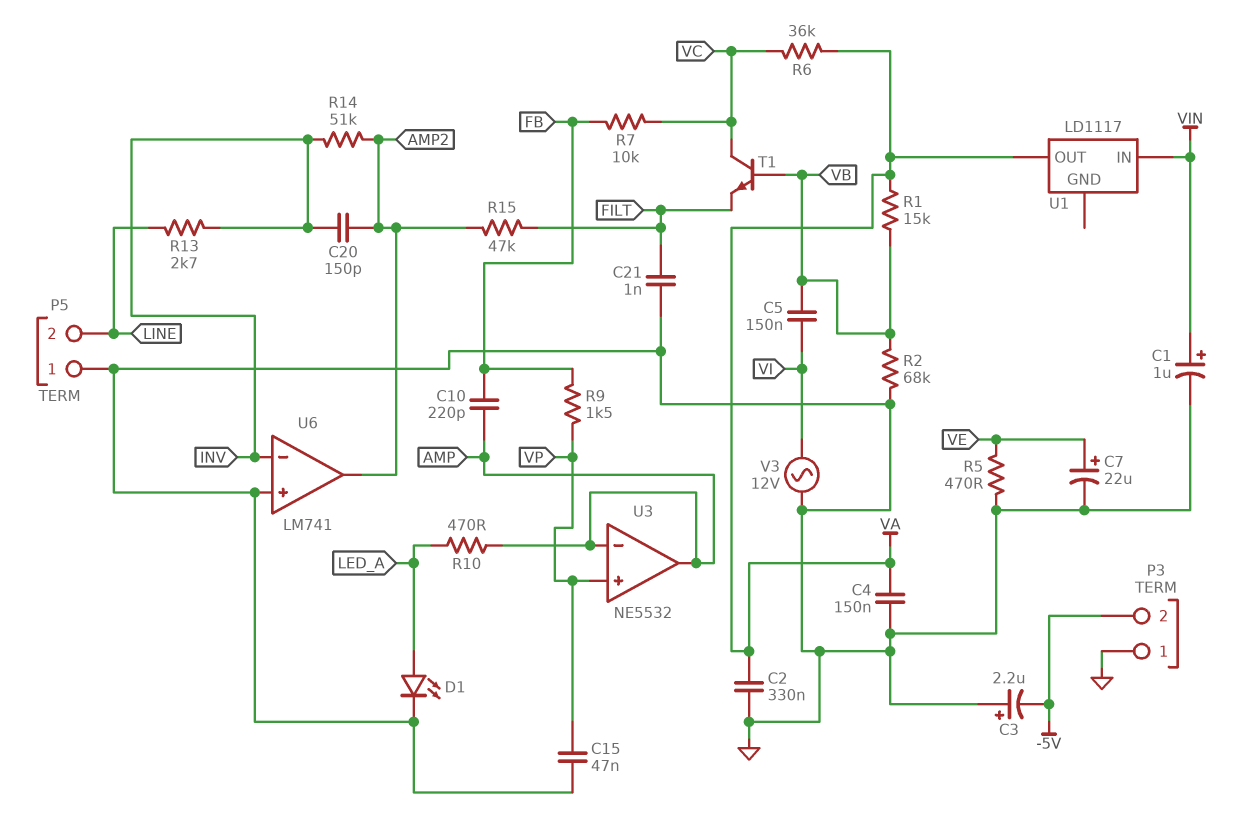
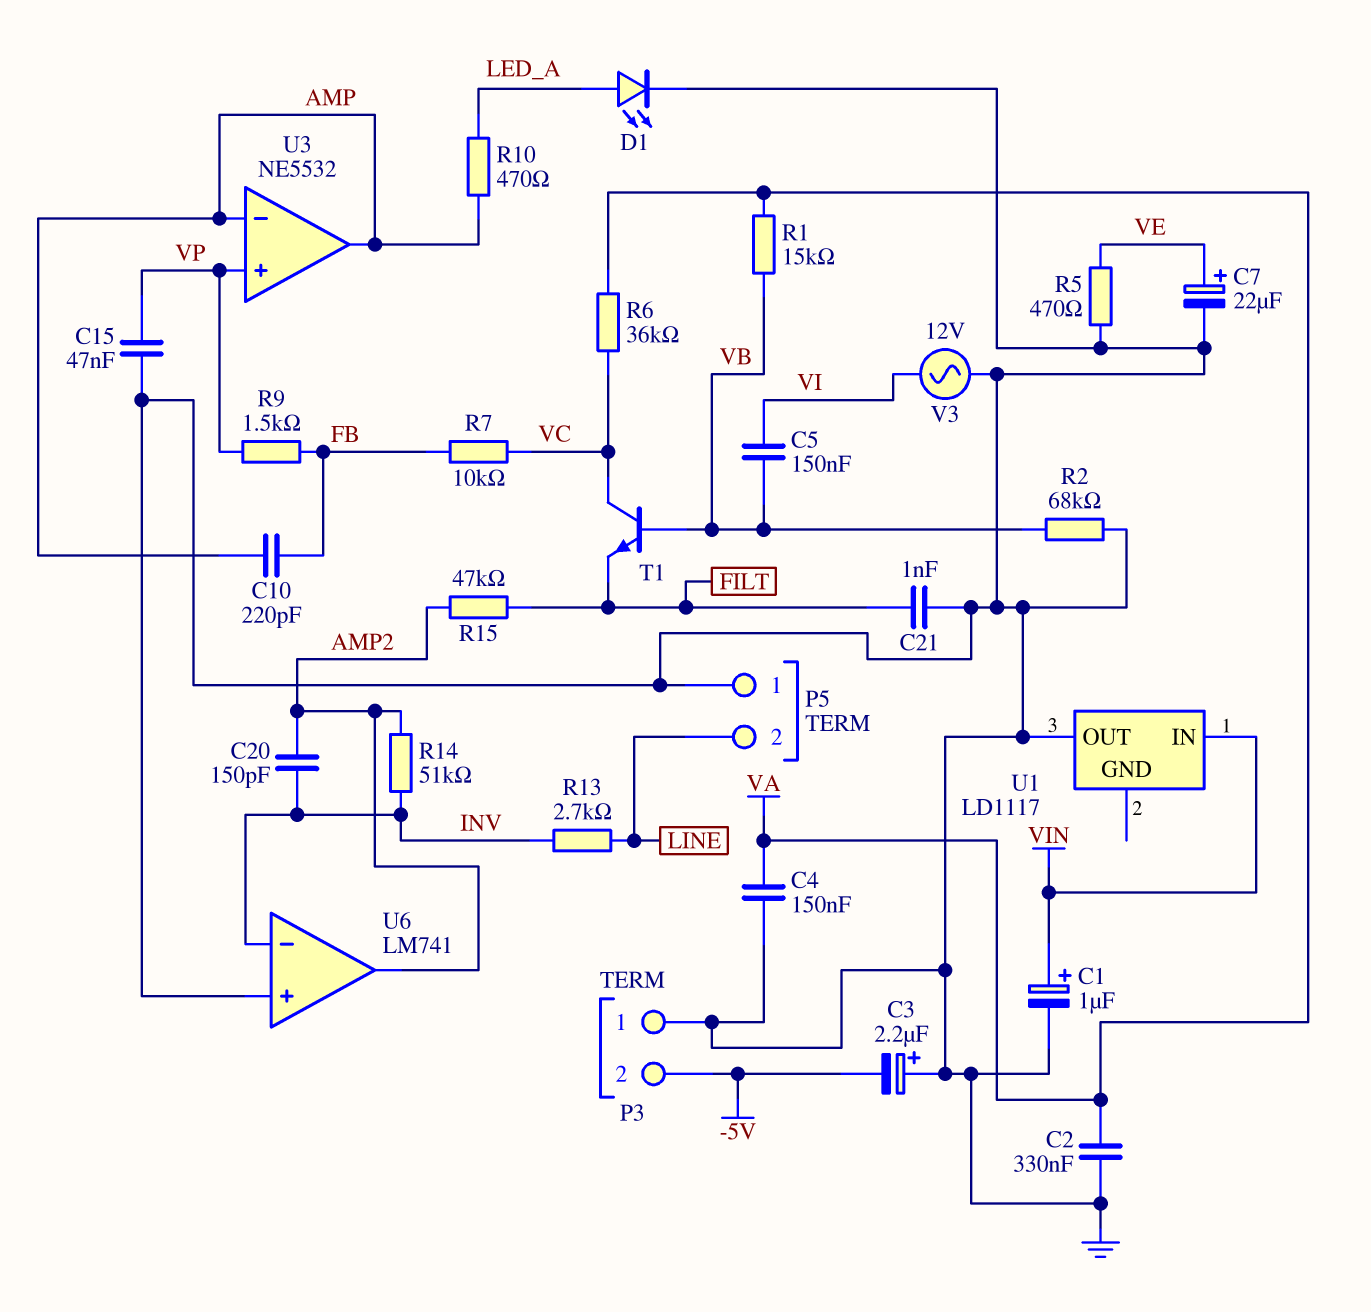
U1 pin OUT: VA -> GND

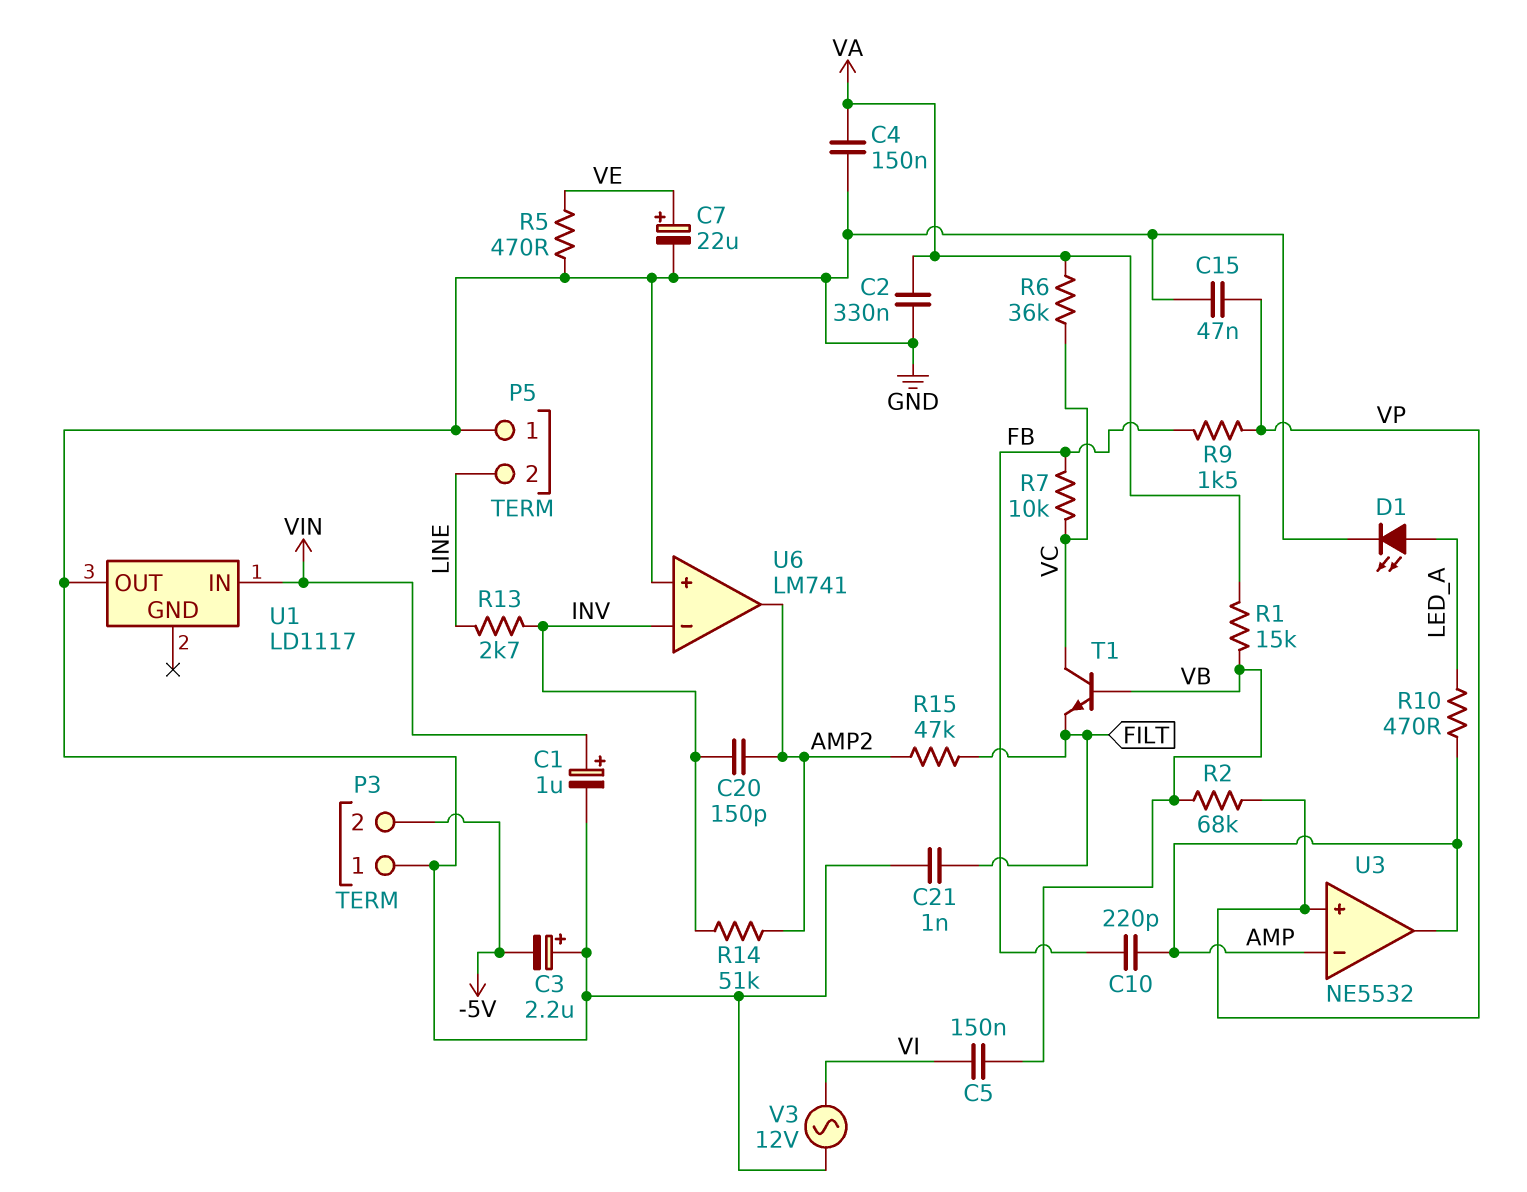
R2: 68k (GND, VB) -> 68k (VB, VP)

